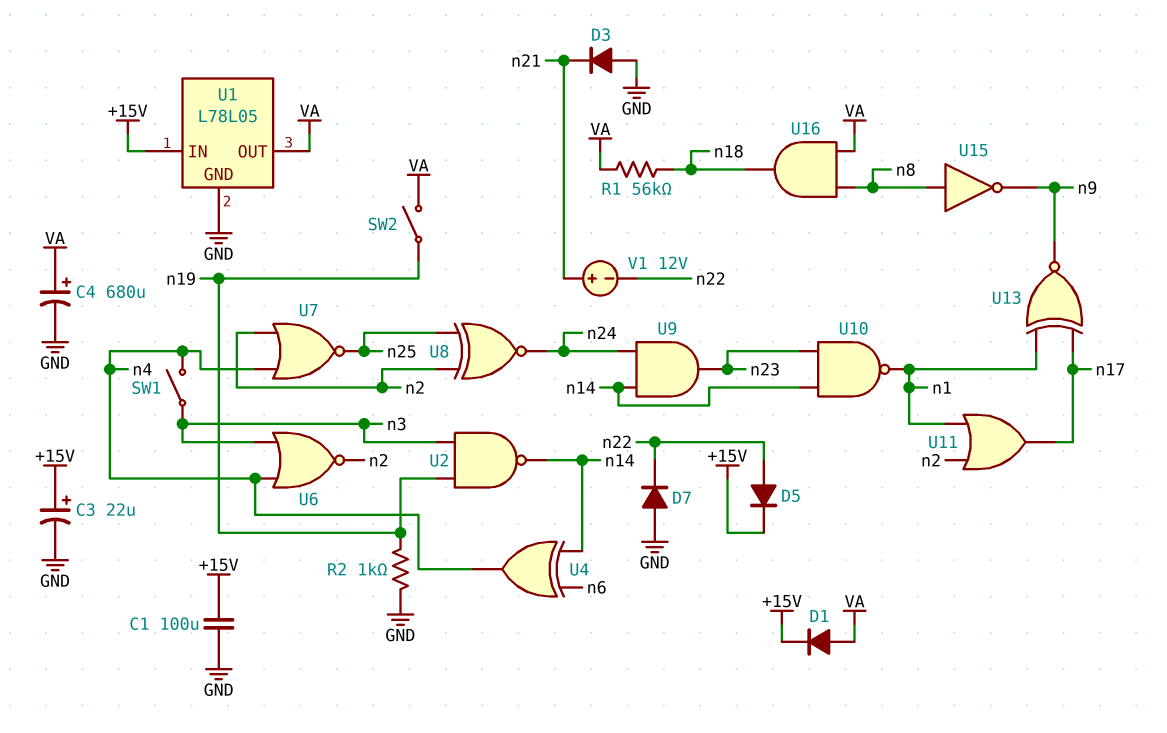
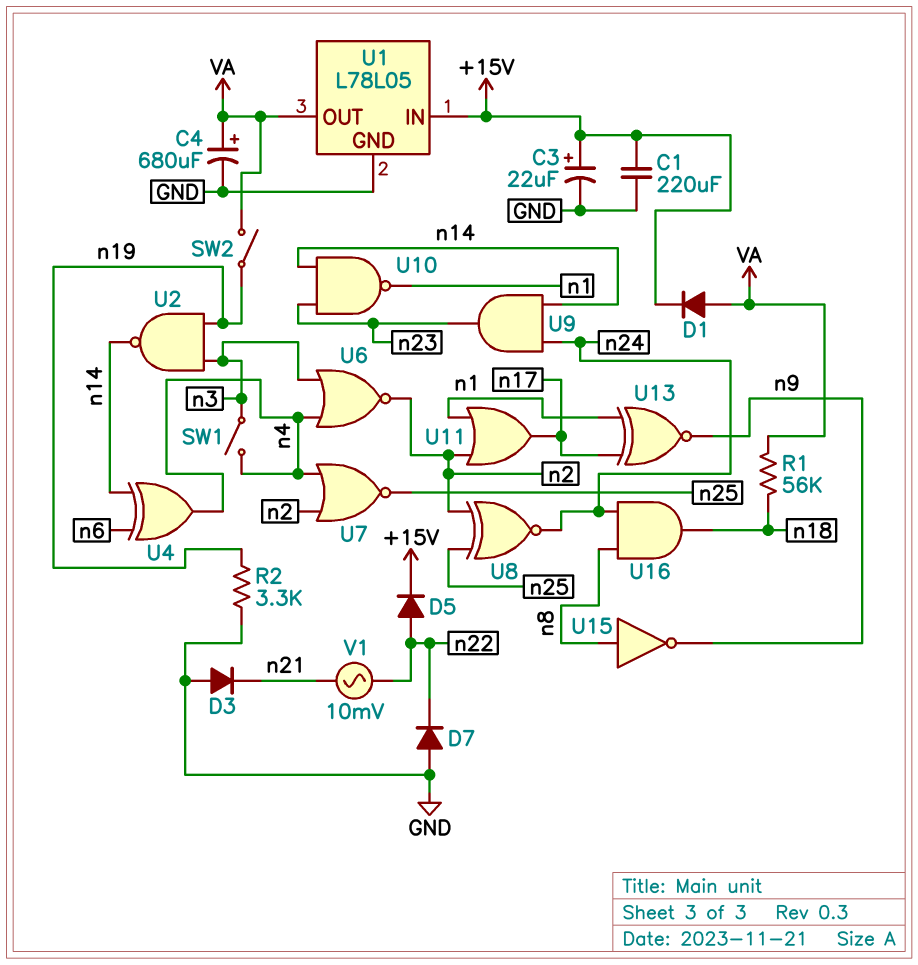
C1: 100uF (+15V, GND) -> 220uF (+15V, GND)
R2: 1k (GND, n19) -> 3.3k (GND, n19)
U16: AND (in VA, in n8, out n18) -> AND (in n8, in n24, out n18)
V1: 12V (plus n21, minus n22) -> AC 10mV (n21, n22)

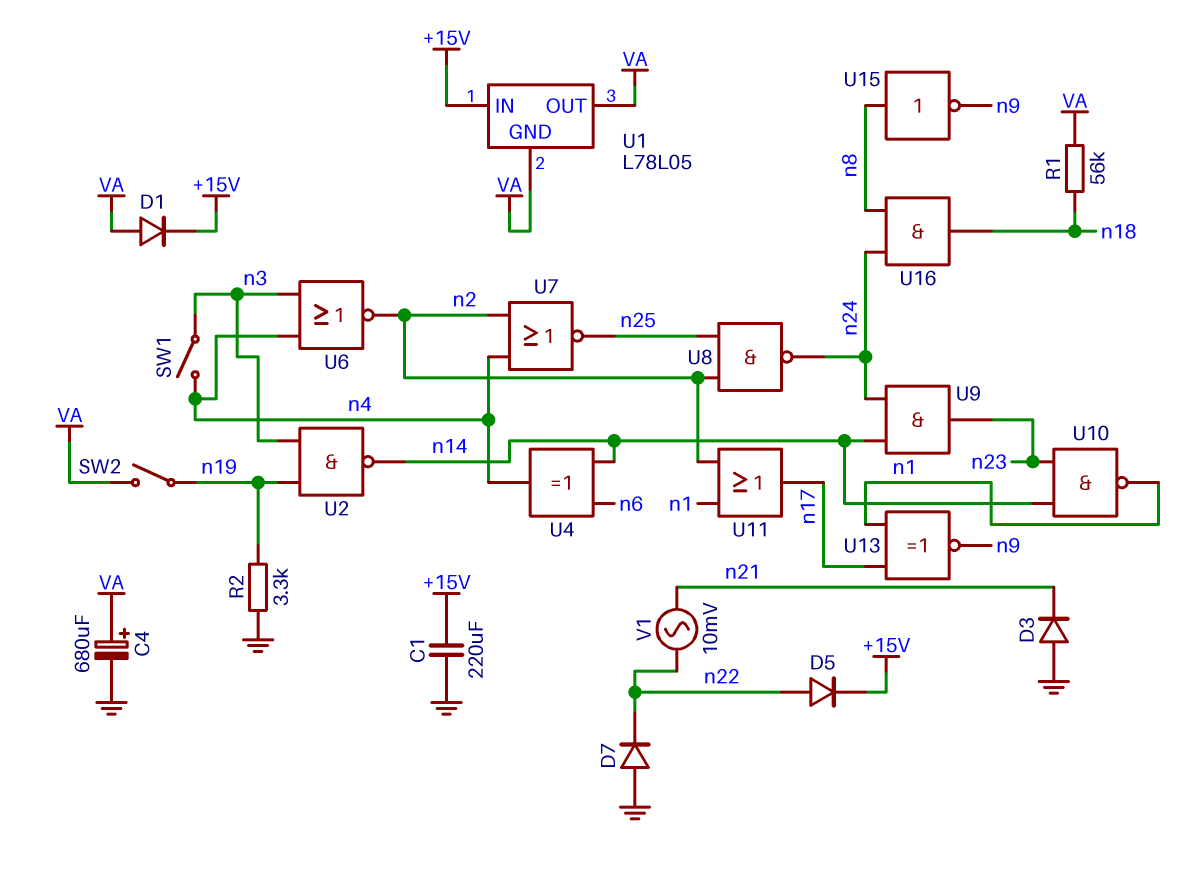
C3: 22uF (plus +15V, minus GND) -> none
U1 pin GND: GND -> VA
U8: XNOR (in n2, in n25, out n24) -> NAND (in n2, in n25, out n24)

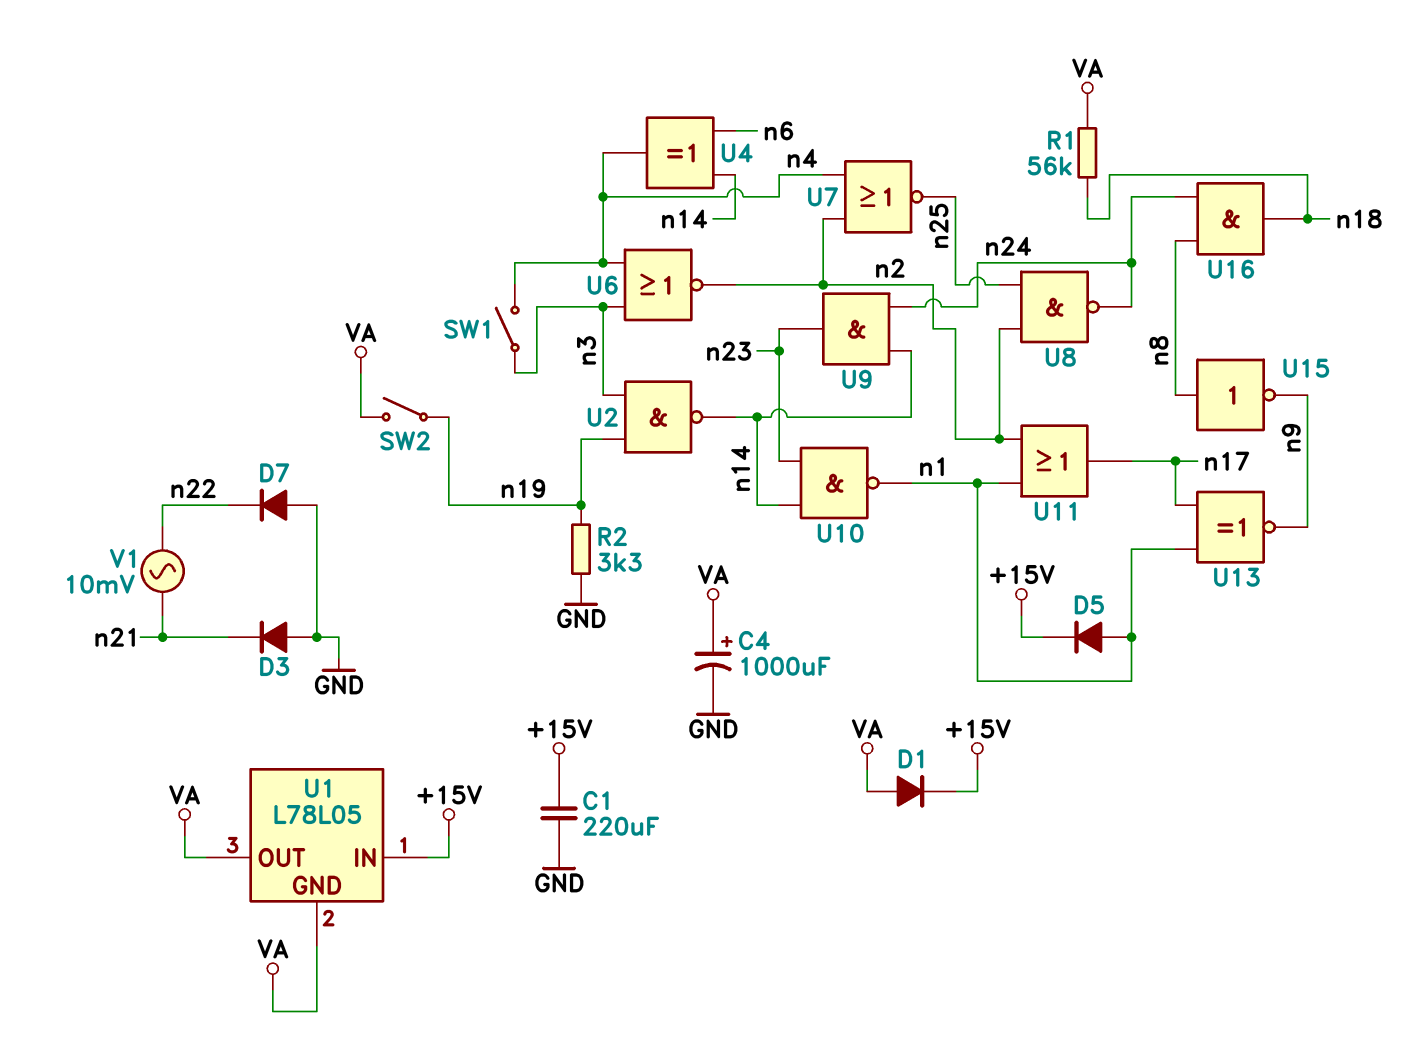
C4: 680uF (plus VA, minus GND) -> 1000uF (plus VA, minus GND)
D5: diode (A n22, K +15V) -> diode (A n1, K +15V)

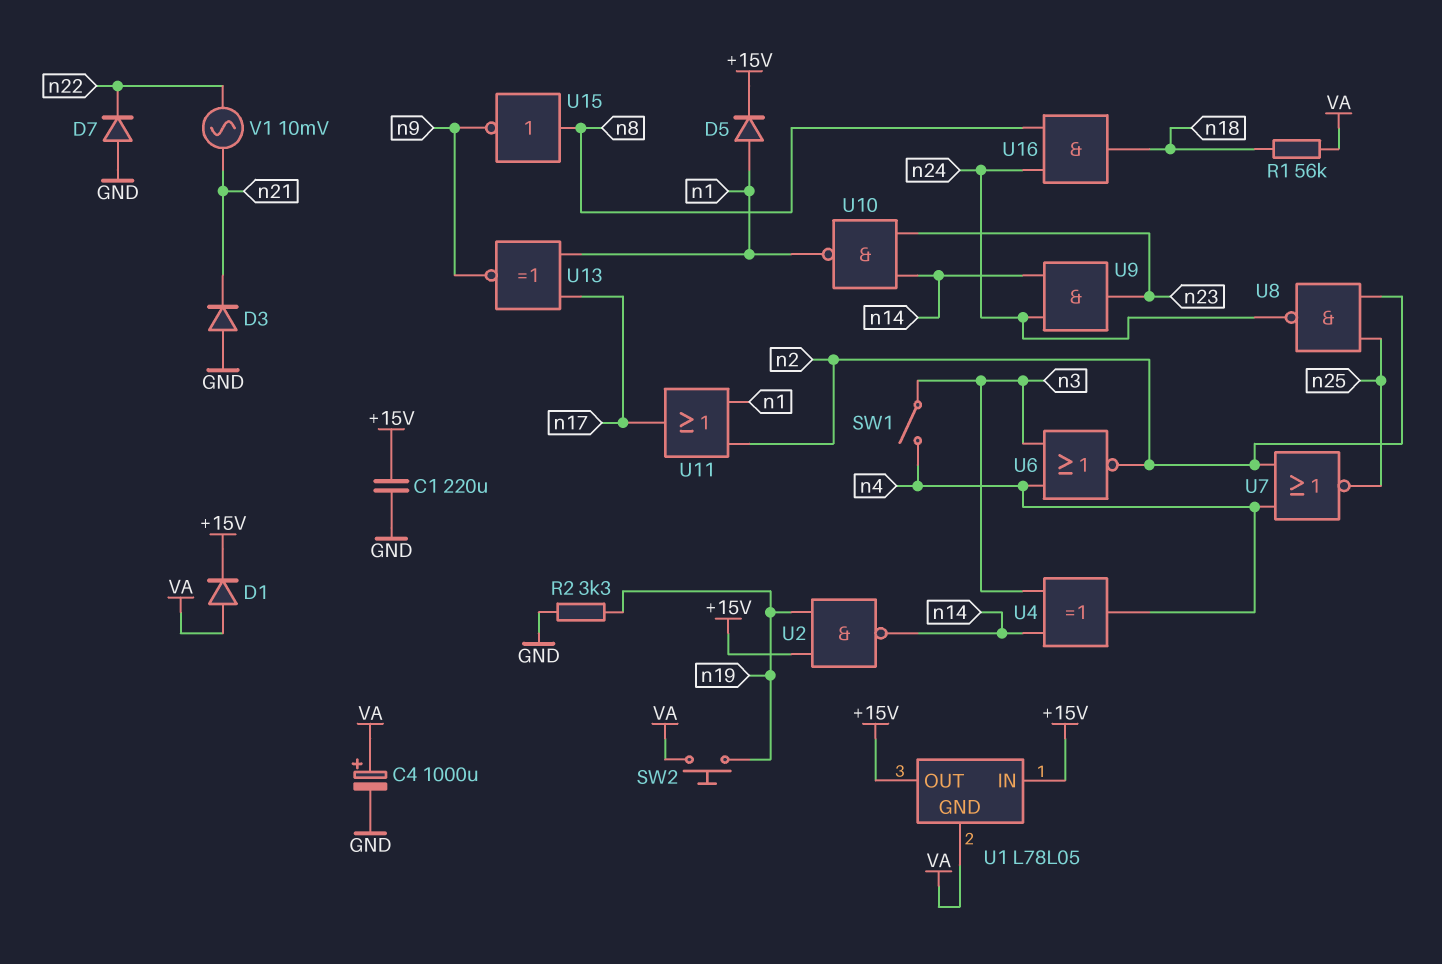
SW2: switch (VA, n19) -> button (VA, n19)
U1 pin OUT: VA -> +15V
U2: NAND (in n3, in n19, out n14) -> NAND (in +15V, in n19, out n14)
U4: XOR (in n6, in n14, out n4) -> XOR (in n3, in n14, out n4)

